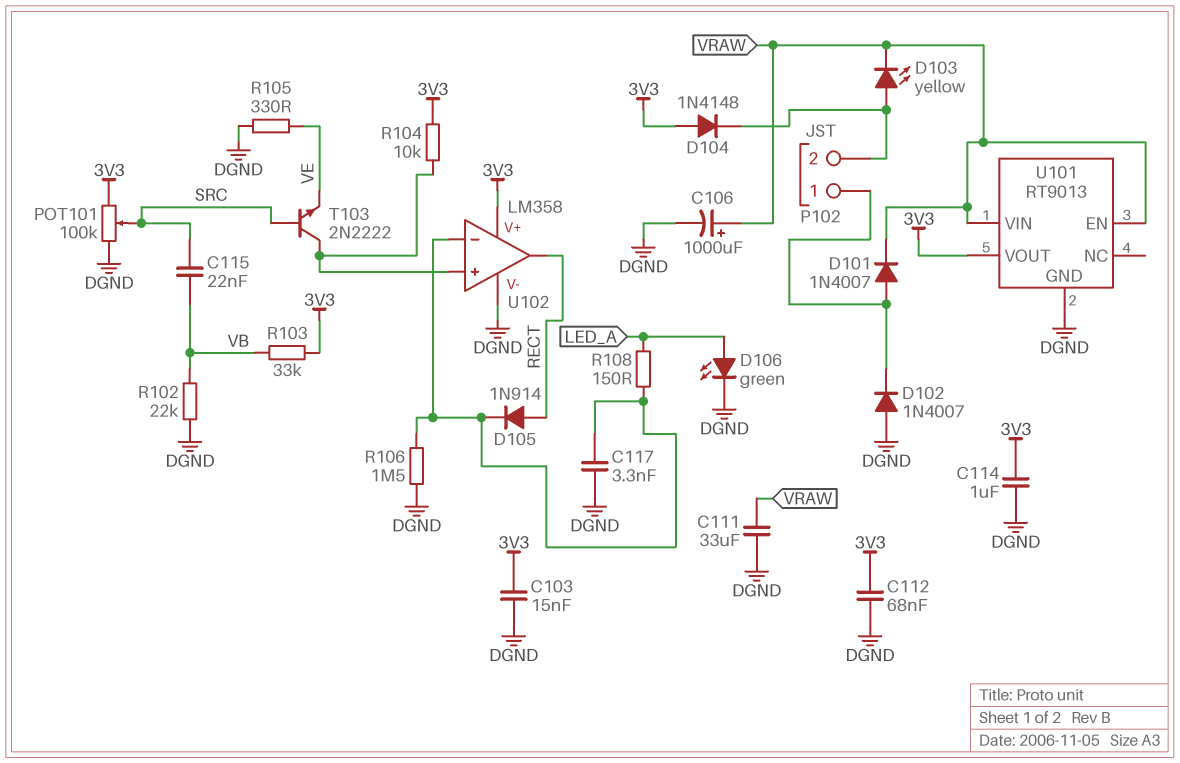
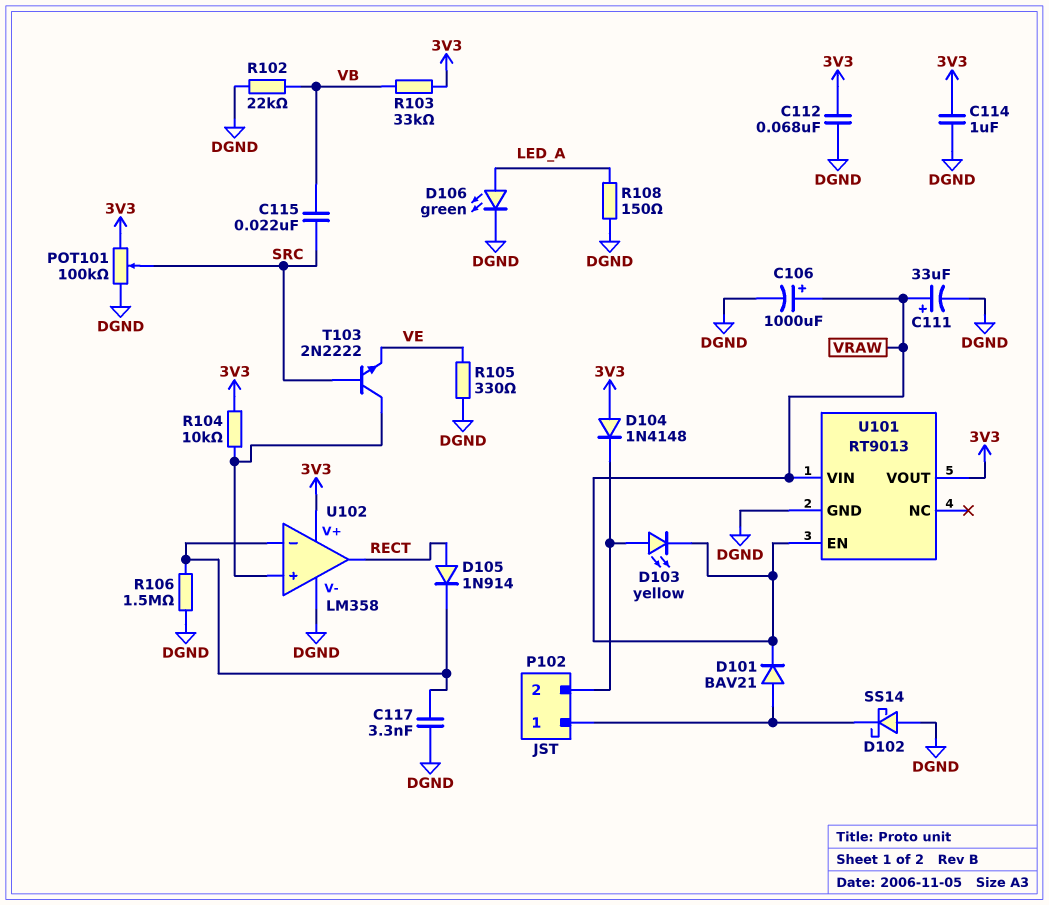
C103: 15nF (3V3, DGND) -> none
C111: 33uF (DGND, VRAW) -> 33uF (plus VRAW, minus DGND)
D101: diode 1N4007 (A P102/1, K VRAW) -> diode BAV21 (A P102/1, K VRAW)
D102: diode 1N4007 (A DGND, K P102/1) -> schottky SS14 (A DGND, K P102/1)
R108: 150 (LED_A, U102/in-) -> 150 (DGND, LED_A)

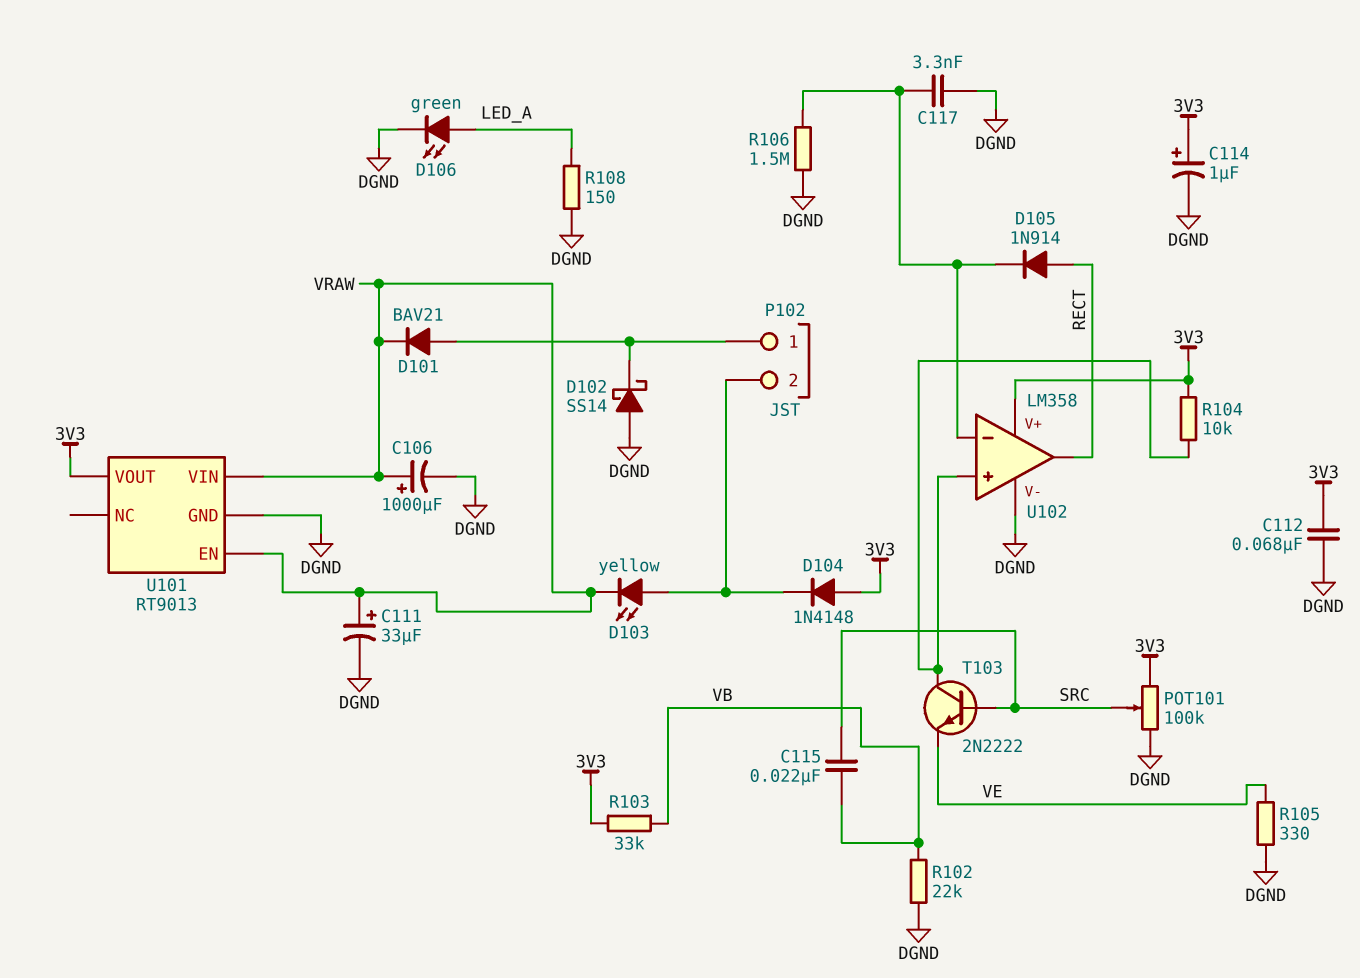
C114: 1uF (3V3, DGND) -> 1uF (plus 3V3, minus DGND)

